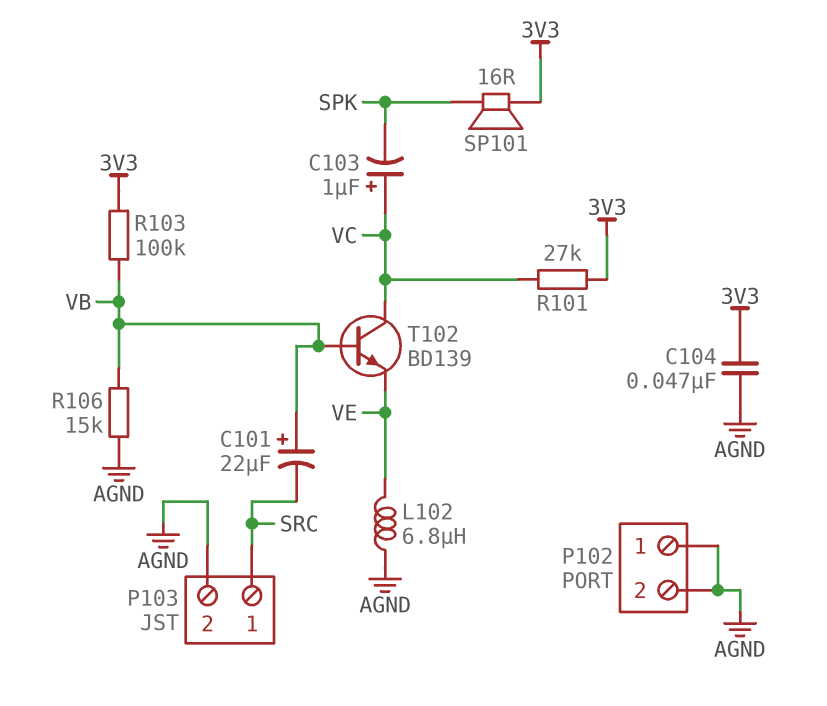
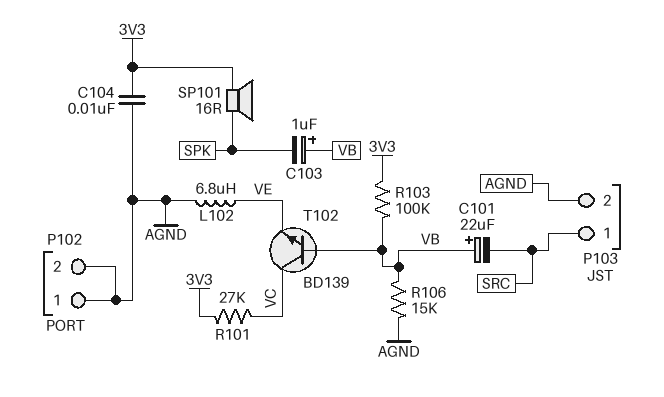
C103: 1uF (plus VC, minus SPK) -> 1uF (plus VB, minus SPK)
C104: 47nF (3V3, AGND) -> 10nF (3V3, AGND)

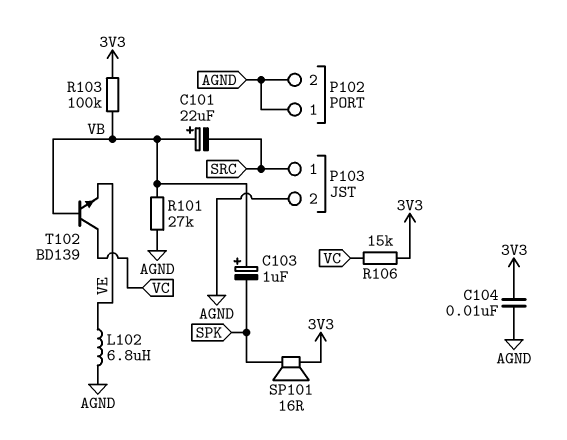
R101: 27k (3V3, VC) -> 27k (AGND, VB)
R106: 15k (AGND, VB) -> 15k (3V3, VC)

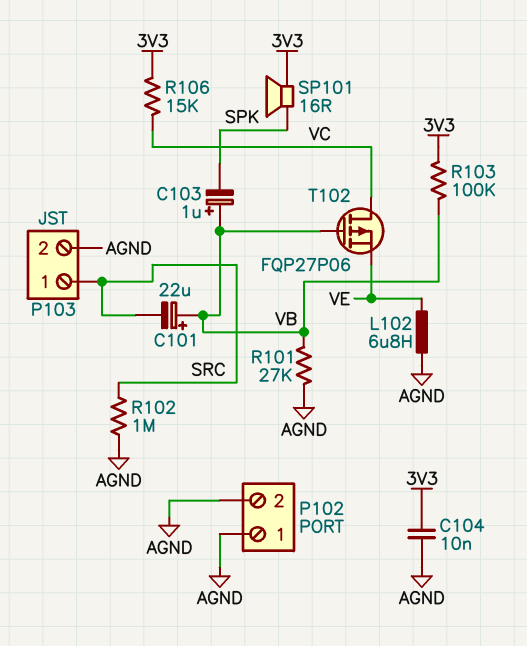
R102: none -> 1M (AGND, SRC)
T102: NPN BD139 (B VB, C VC, E VE) -> PMOS FQP27P06 (G VB, D VC, S VE)

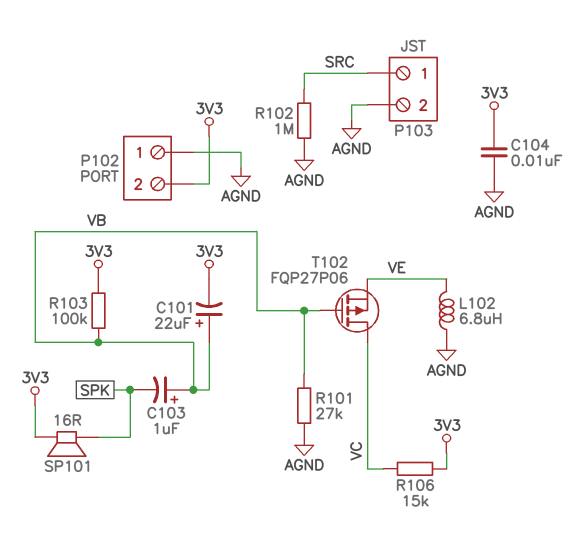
C101: 22uF (plus VB, minus SRC) -> 22uF (plus VB, minus 3V3)
P102 pin 2: AGND -> 3V3

